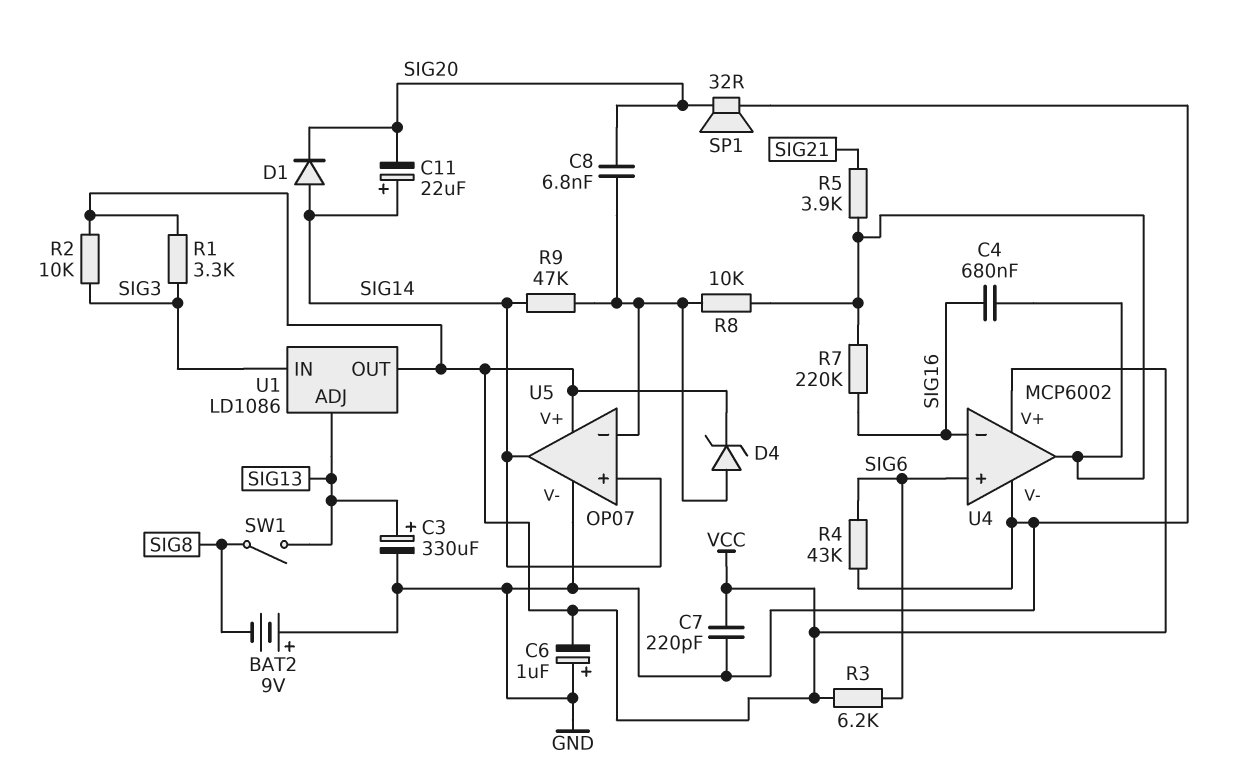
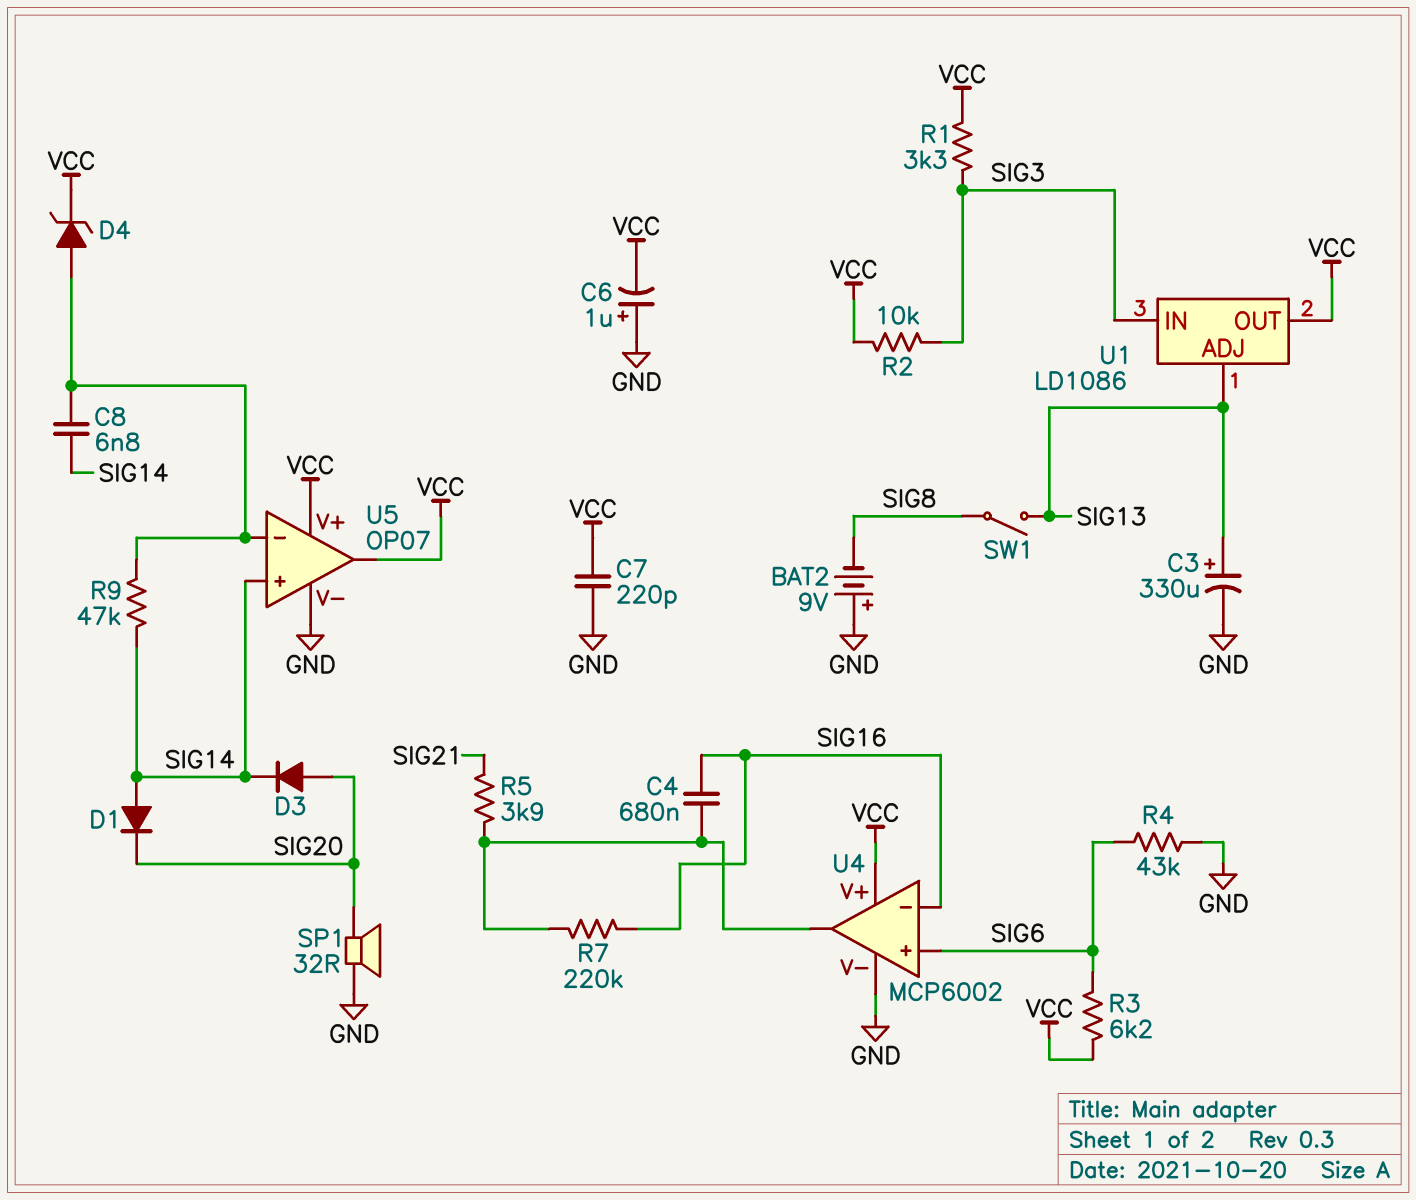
C8: 6.8nF (SIG20, U5/in-) -> 6.8nF (SIG14, U5/in-)
C11: 22uF (plus SIG14, minus SIG20) -> none
D3: none -> diode (A SIG20, K SIG14)
R8: 10k (U4/out, U5/in-) -> none
U5 pin out: SIG14 -> VCC

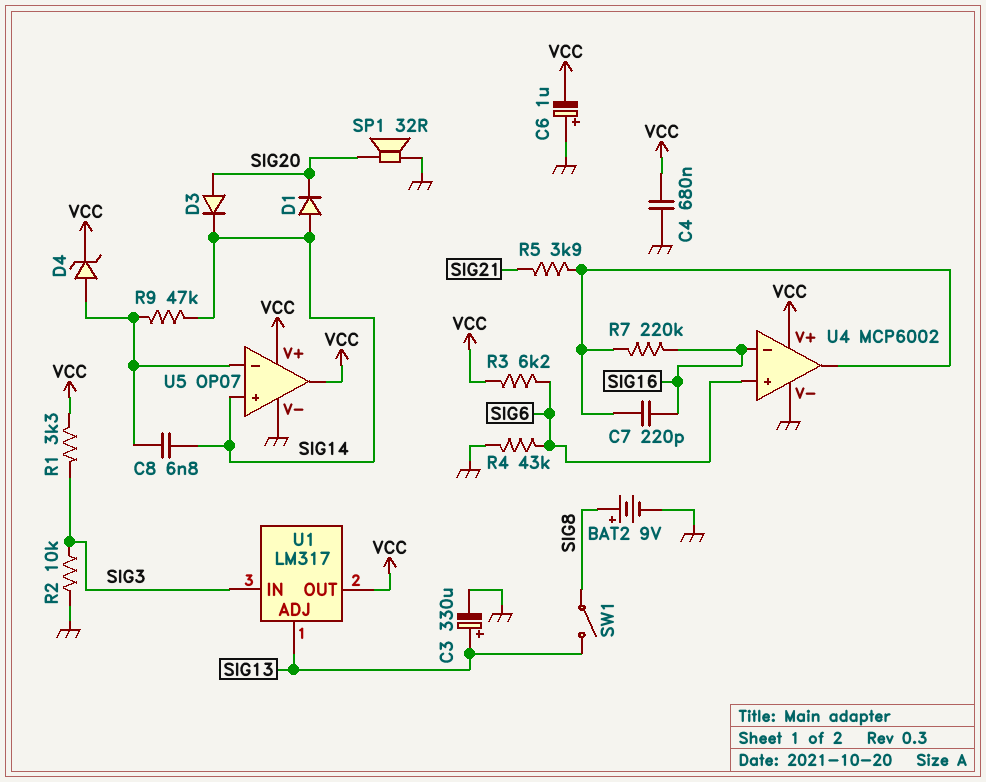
BAT2: 9V (plus GND, minus SIG8) -> 9V (plus SIG8, minus GND)
C4: 680nF (SIG16, U4/out) -> 680nF (GND, VCC)
C7: 220pF (GND, VCC) -> 220pF (SIG16, U4/out)
R2: 10k (SIG3, VCC) -> 10k (GND, SIG3)
U1: LD1086 -> LM317

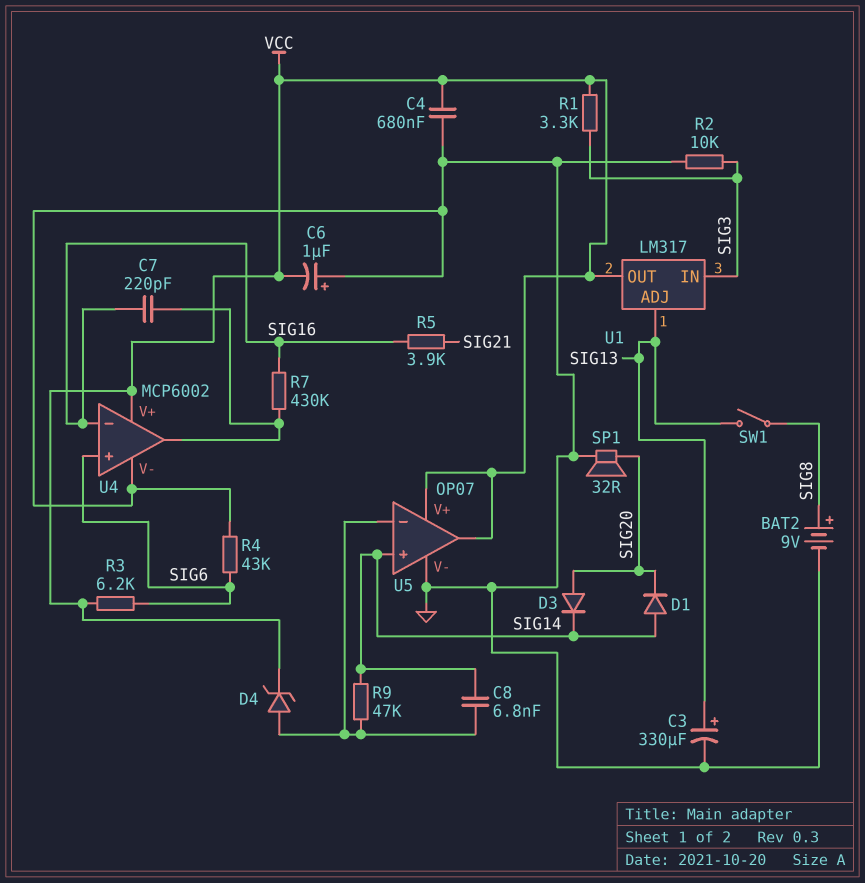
R5: 3.9k (SIG21, U4/out) -> 3.9k (SIG16, SIG21)
R7: 220k (SIG16, U4/out) -> 430k (SIG16, U4/out)

